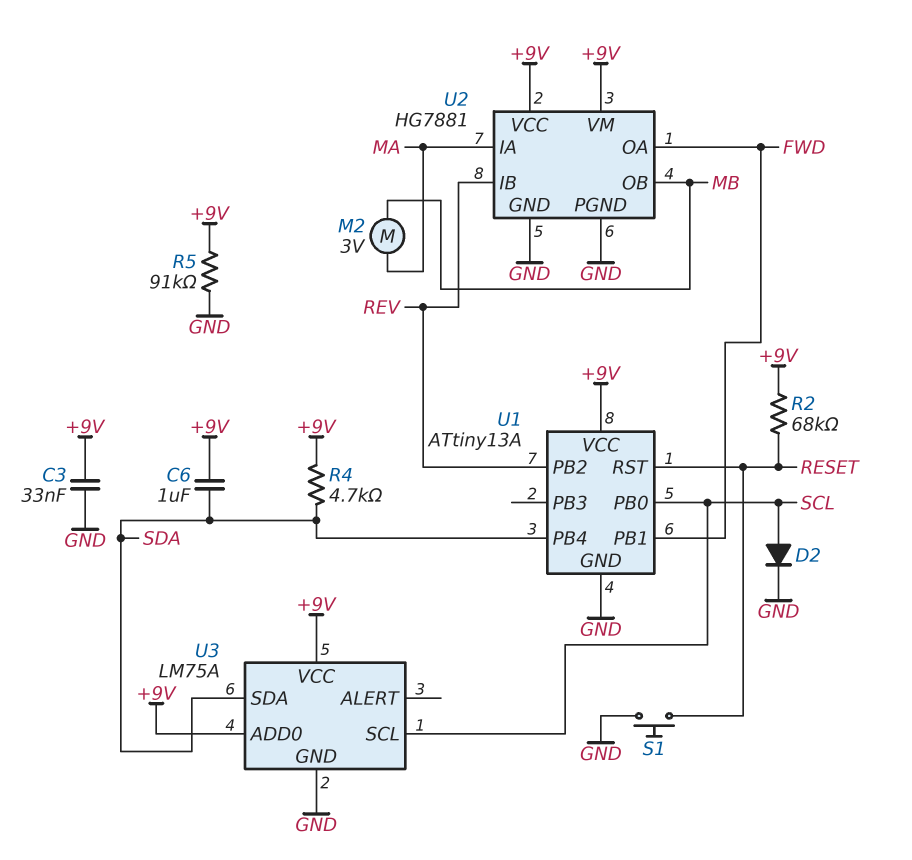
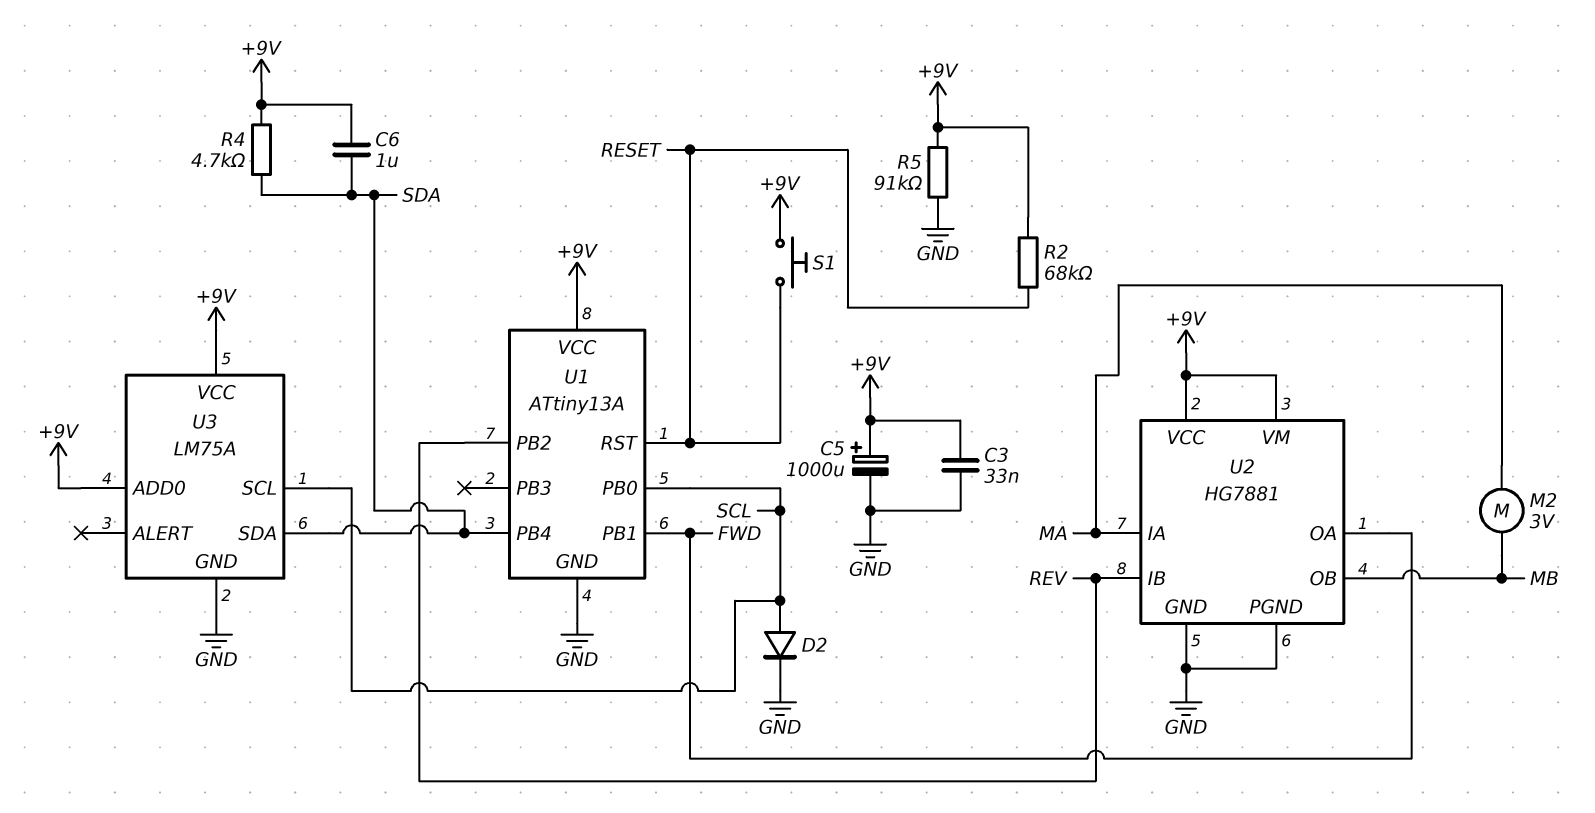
C5: none -> 1000uF (plus +9V, minus GND)
S1: button (GND, RESET) -> button (+9V, RESET)

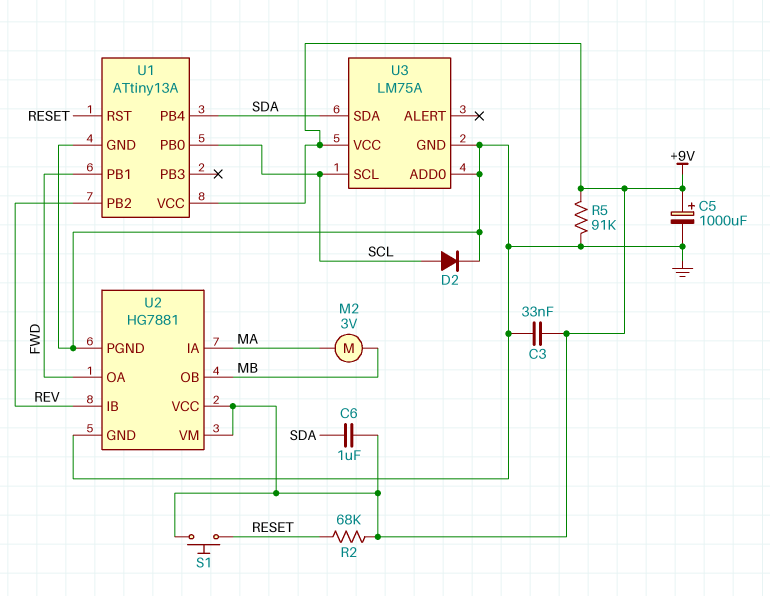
R4: 4.7k (+9V, SDA) -> none
U3 pin ADD0: +9V -> GND

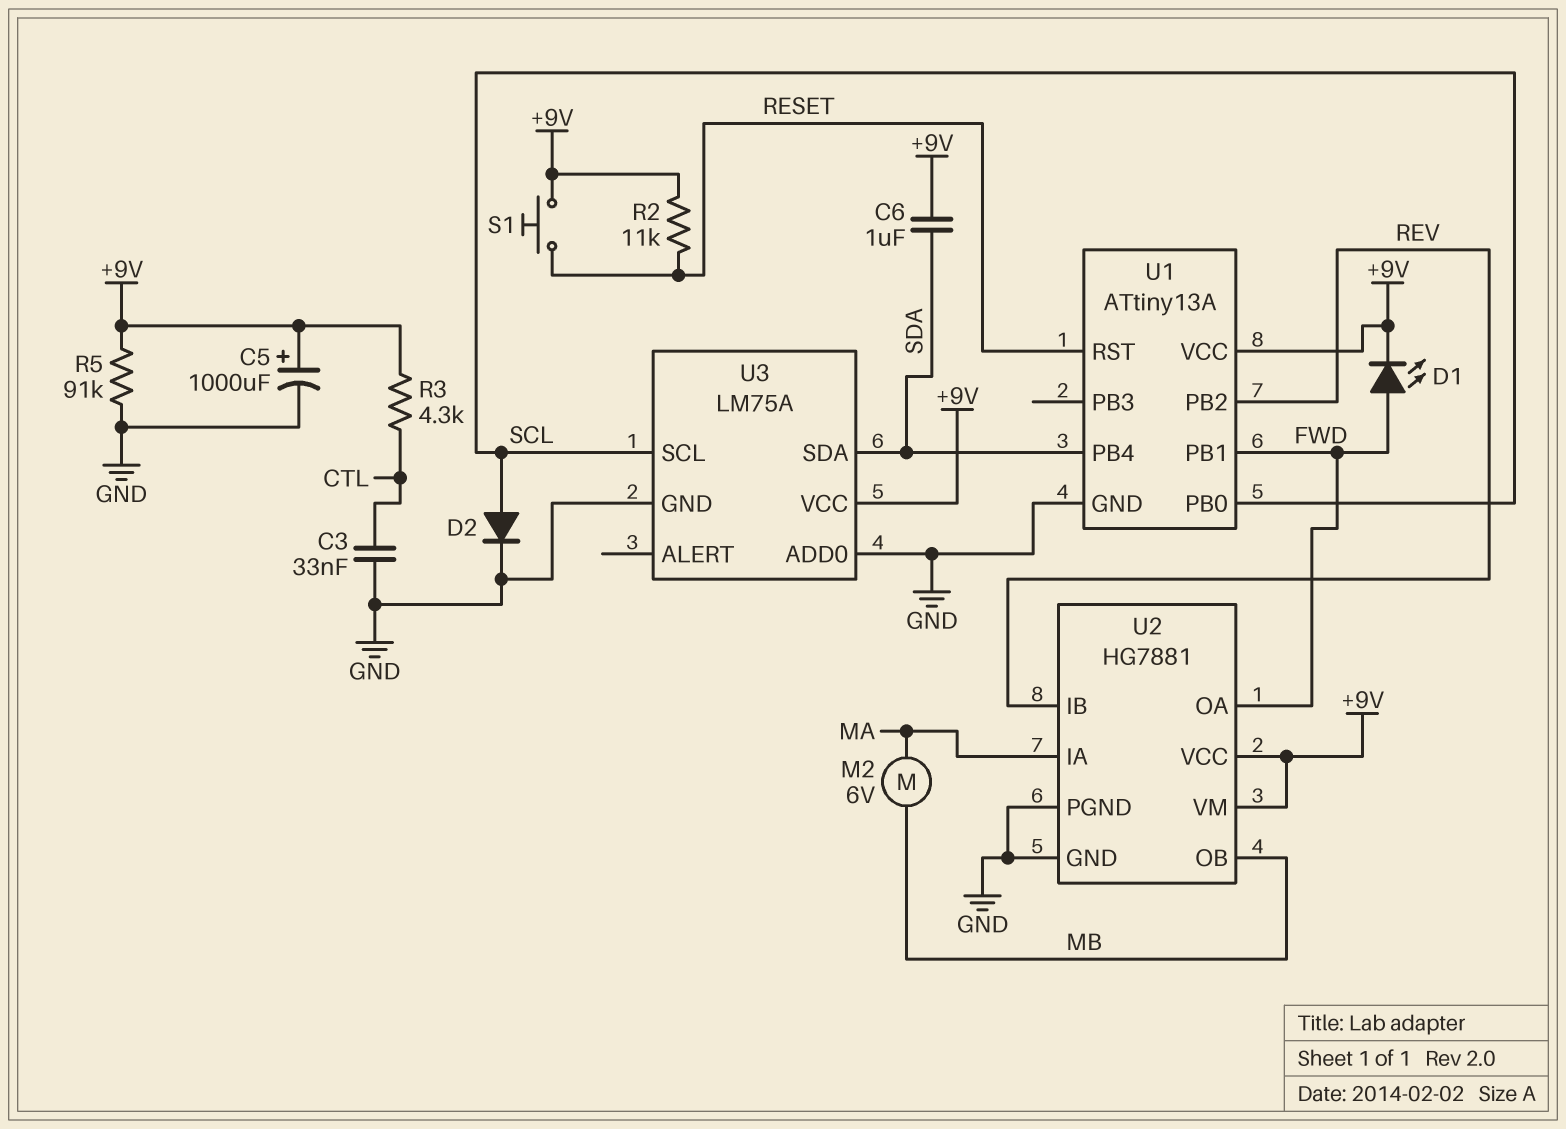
C3: 33nF (+9V, GND) -> 33nF (CTL, GND)
D1: none -> LED (A FWD, K +9V)
M2: motor 3V (MA, MB) -> motor 6V (MA, MB)
R2: 68k (+9V, RESET) -> 11k (+9V, RESET)
R3: none -> 4.3k (+9V, CTL)

